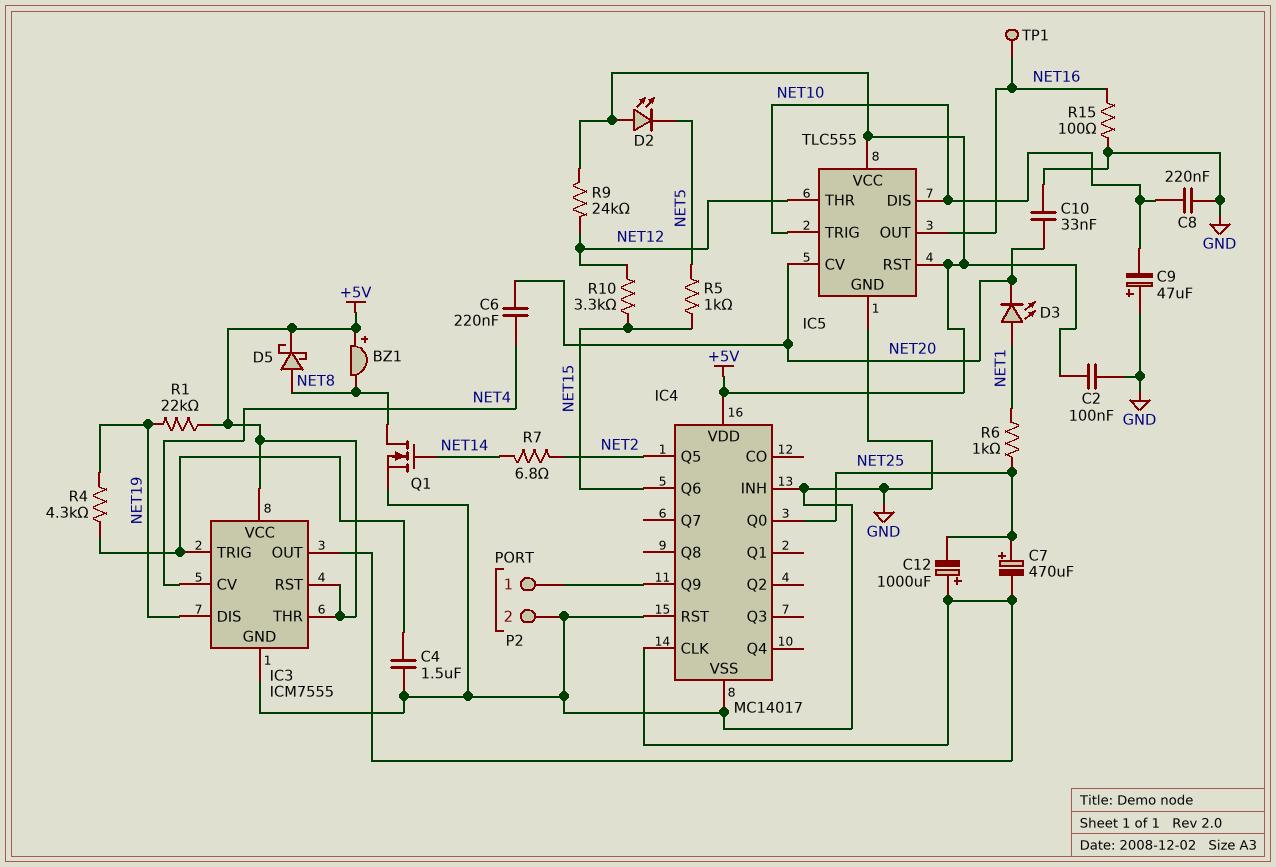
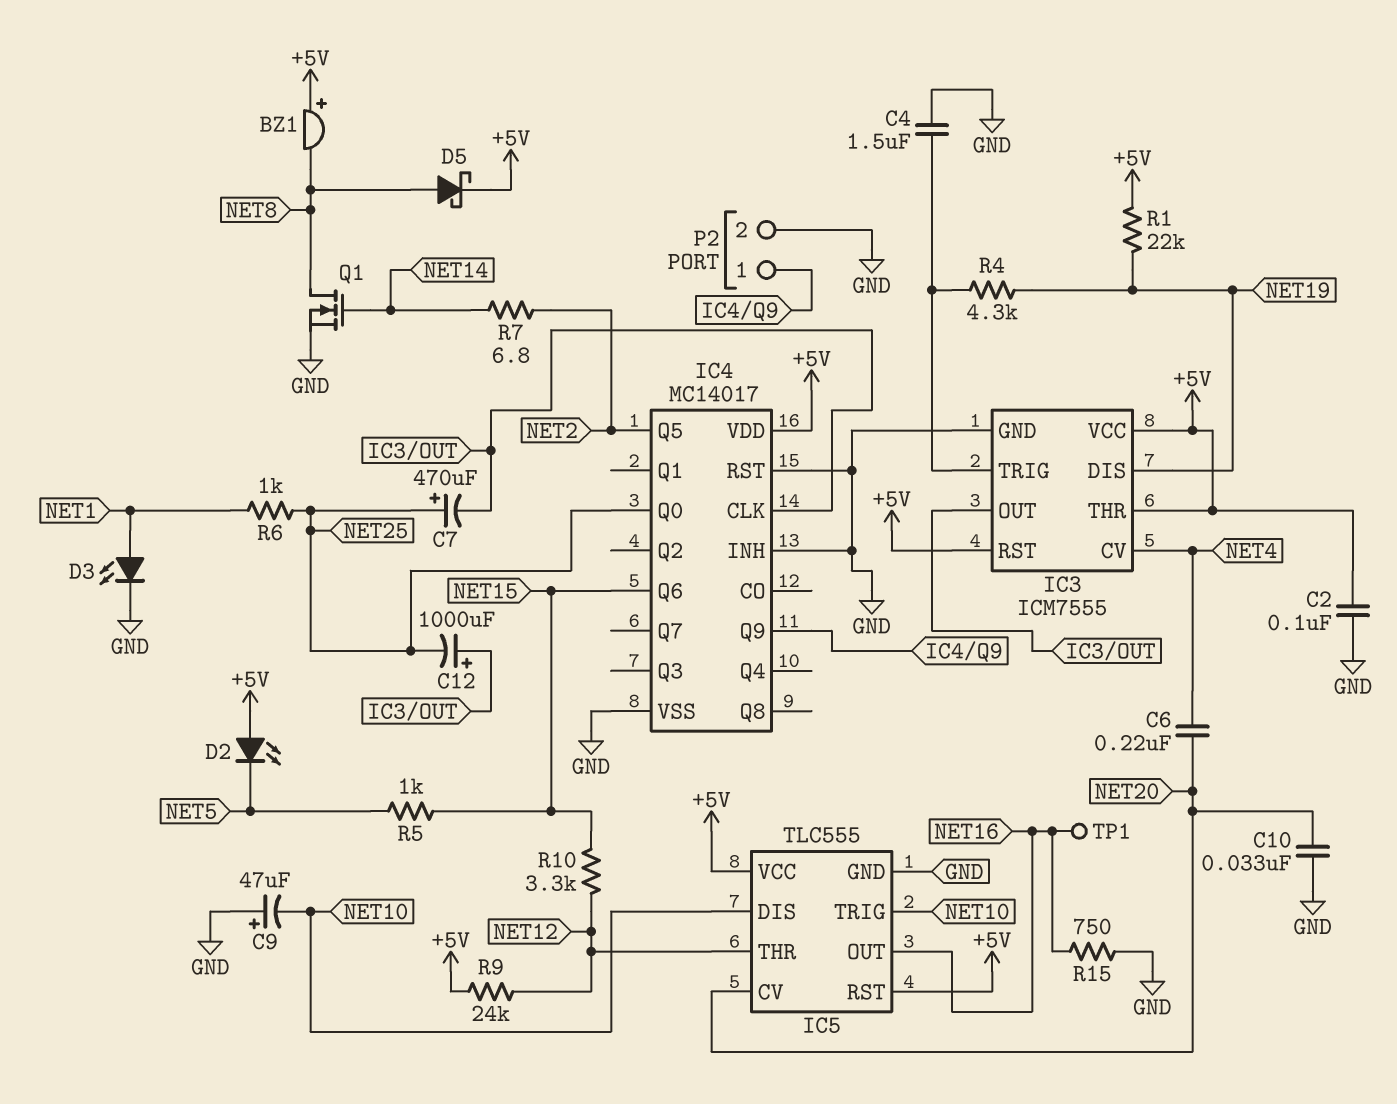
C8: 220nF (GND, NET10) -> none
D3: LED (A NET1, K NET20) -> LED (A NET1, K GND)
R15: 100 (GND, NET16) -> 750 (GND, NET16)

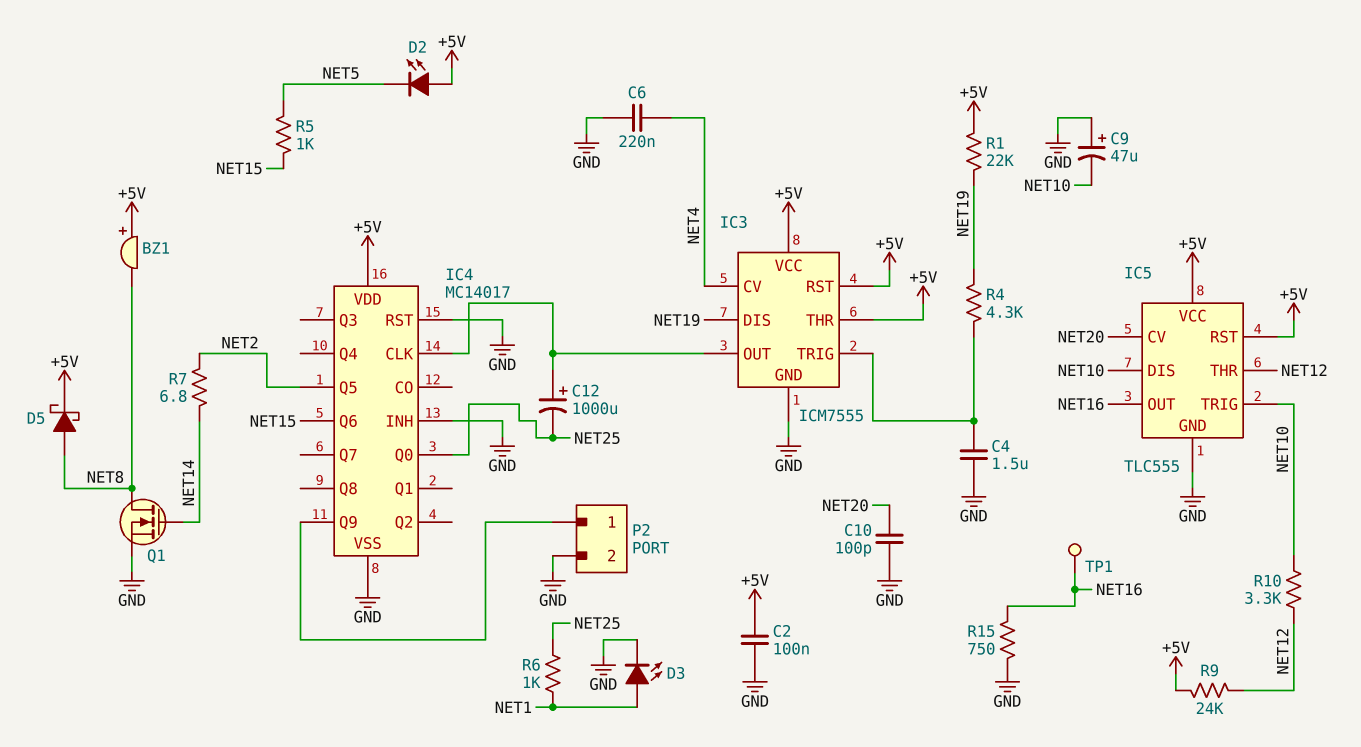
C6: 220nF (NET4, NET20) -> 220nF (GND, NET4)
C7: 470uF (plus NET25, minus IC3/OUT) -> none
C10: 33nF (GND, NET20) -> 100pF (GND, NET20)
R10: 3.3k (NET12, NET15) -> 3.3k (NET10, NET12)

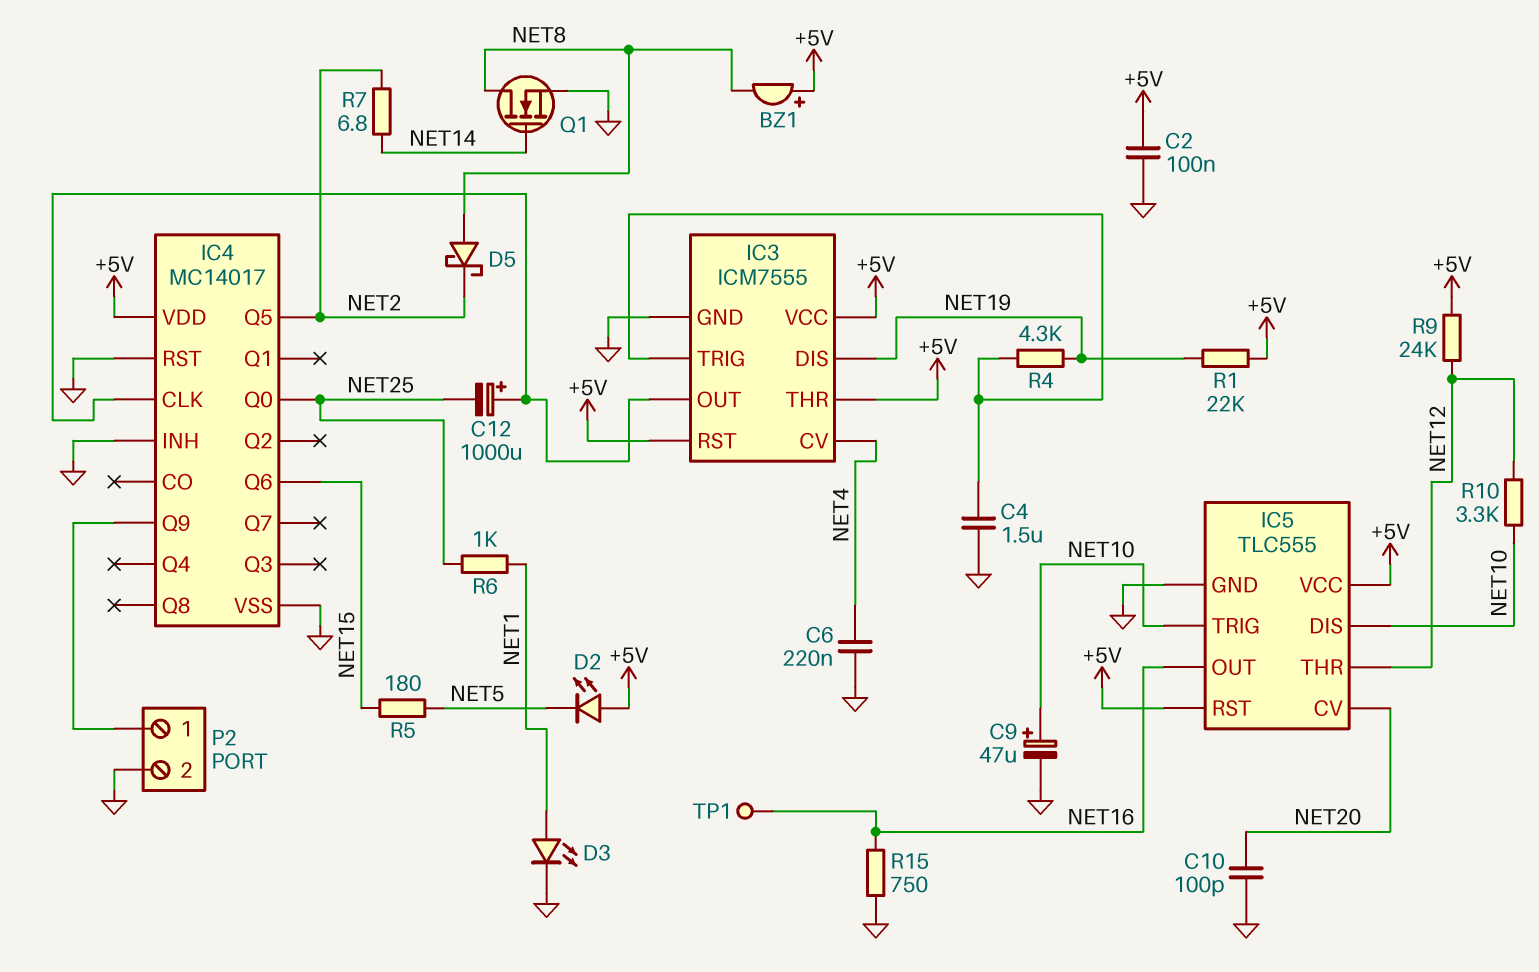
C9: 47uF (plus GND, minus NET10) -> 47uF (plus NET10, minus GND)
D5: schottky (A NET8, K +5V) -> schottky (A NET8, K NET2)
R5: 1k (NET5, NET15) -> 180 (NET5, NET15)

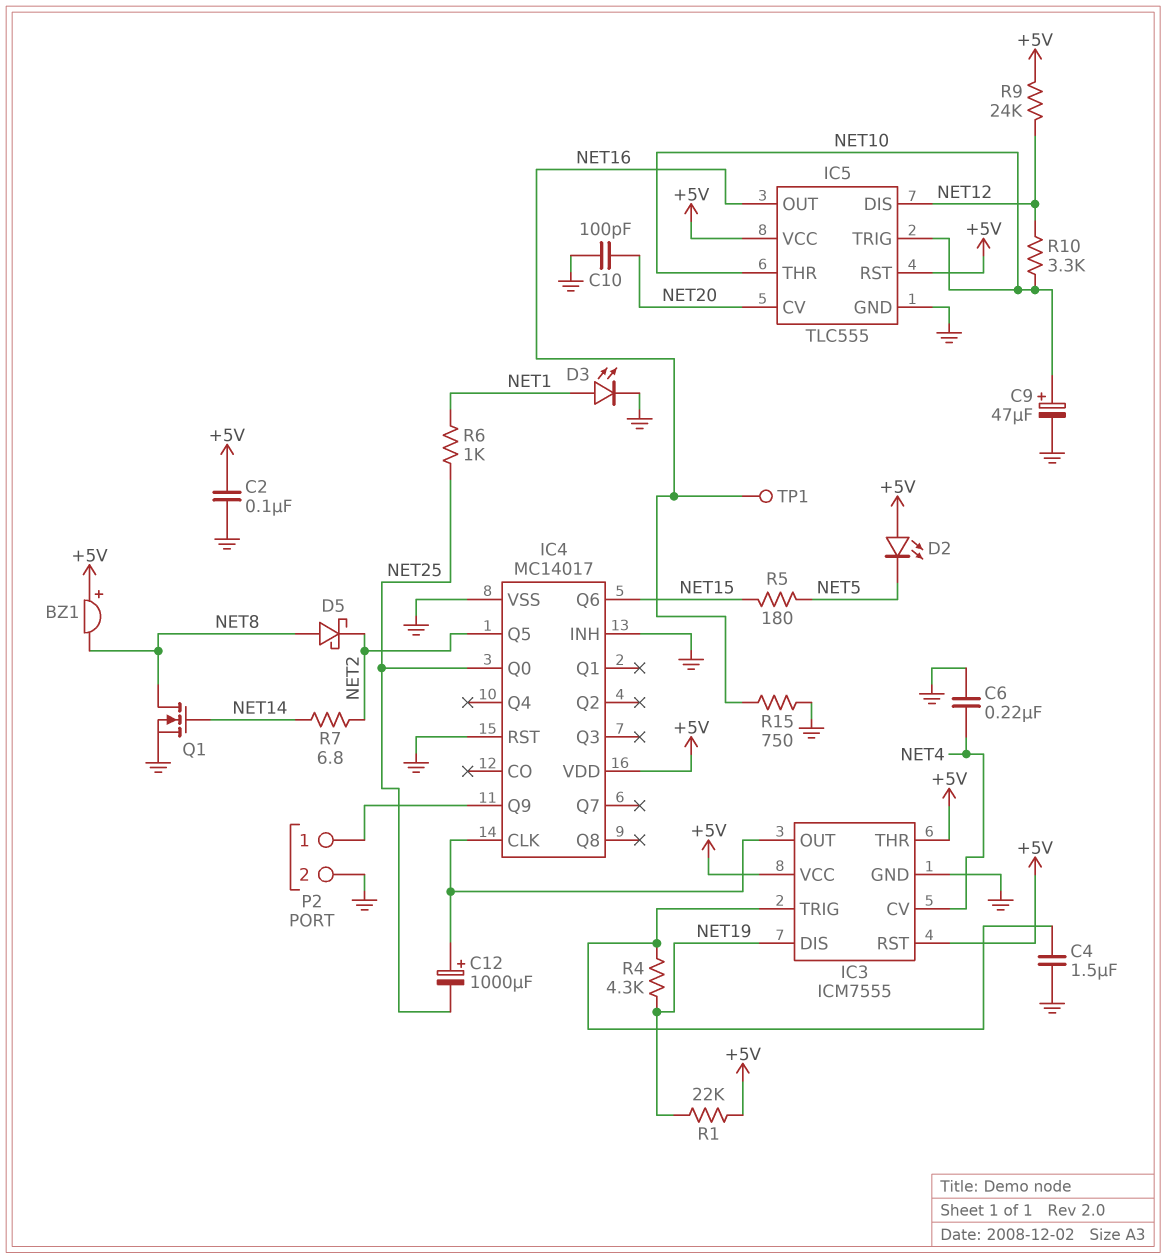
IC5 pin DIS: NET10 -> NET12
IC5 pin THR: NET12 -> NET10

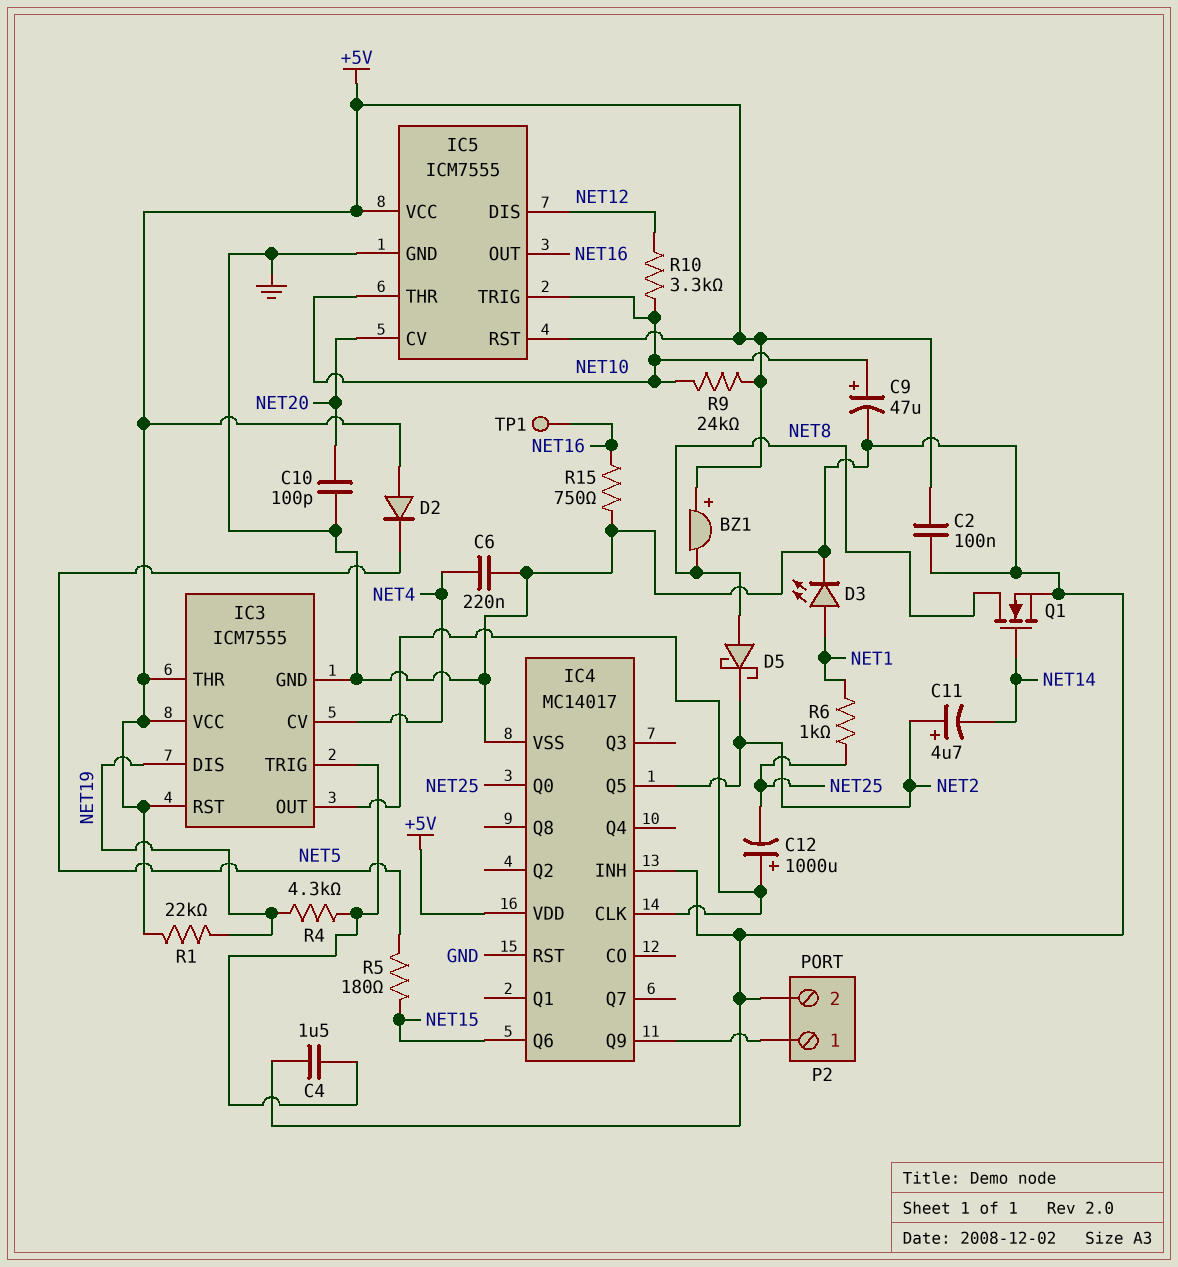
C11: none -> 4.7uF (plus NET2, minus NET14)
D2: LED (A +5V, K NET5) -> diode (A +5V, K NET5)
IC5: TLC555 -> ICM7555
R7: 6.8 (NET2, NET14) -> none
R9: 24k (+5V, NET12) -> 24k (+5V, NET10)

